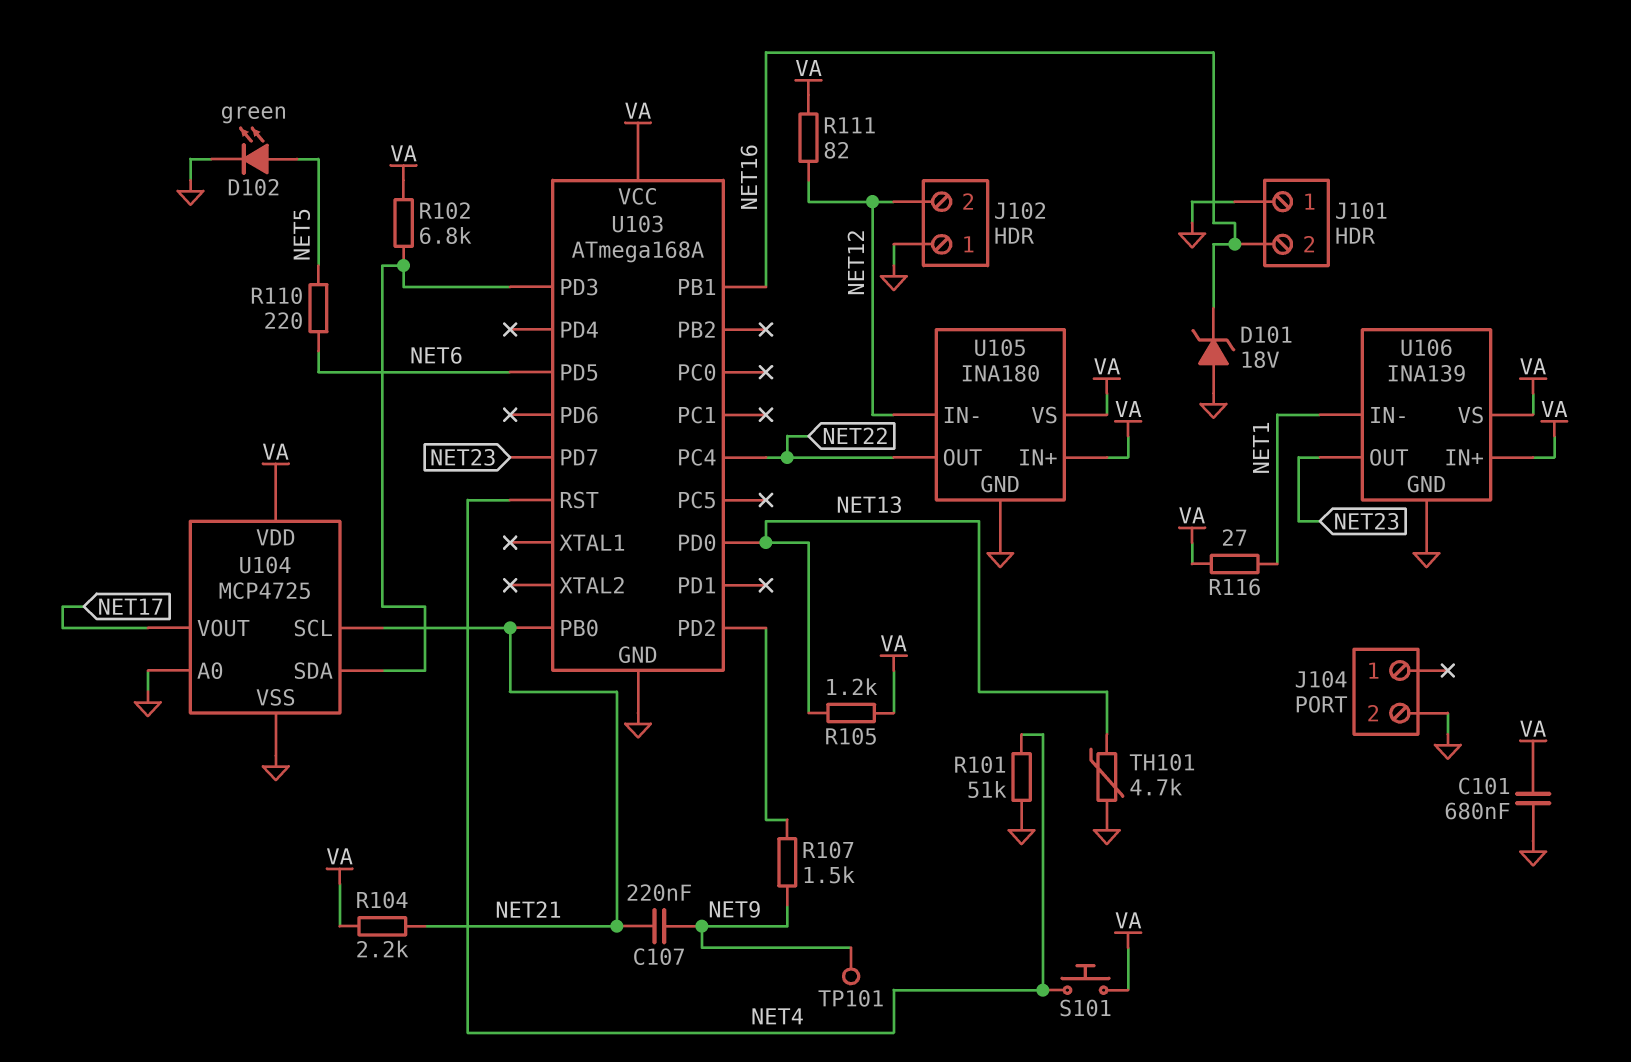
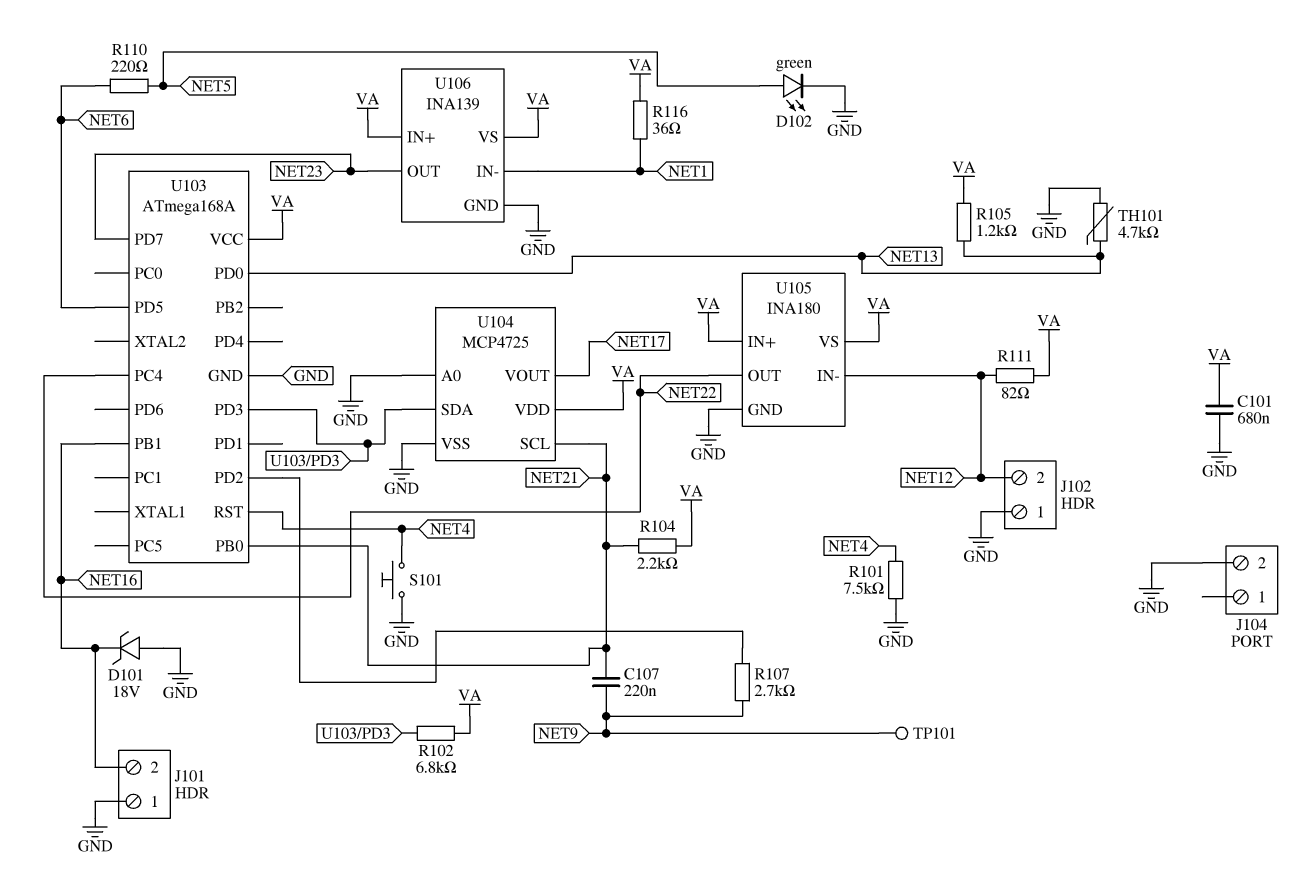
R101: 51k (GND, NET4) -> 7.5k (GND, NET4)
R107: 1.5k (NET9, U103/PD2) -> 2.7k (NET9, U103/PD2)
R116: 27 (NET1, VA) -> 36 (NET1, VA)
S101: button (NET4, VA) -> button (GND, NET4)

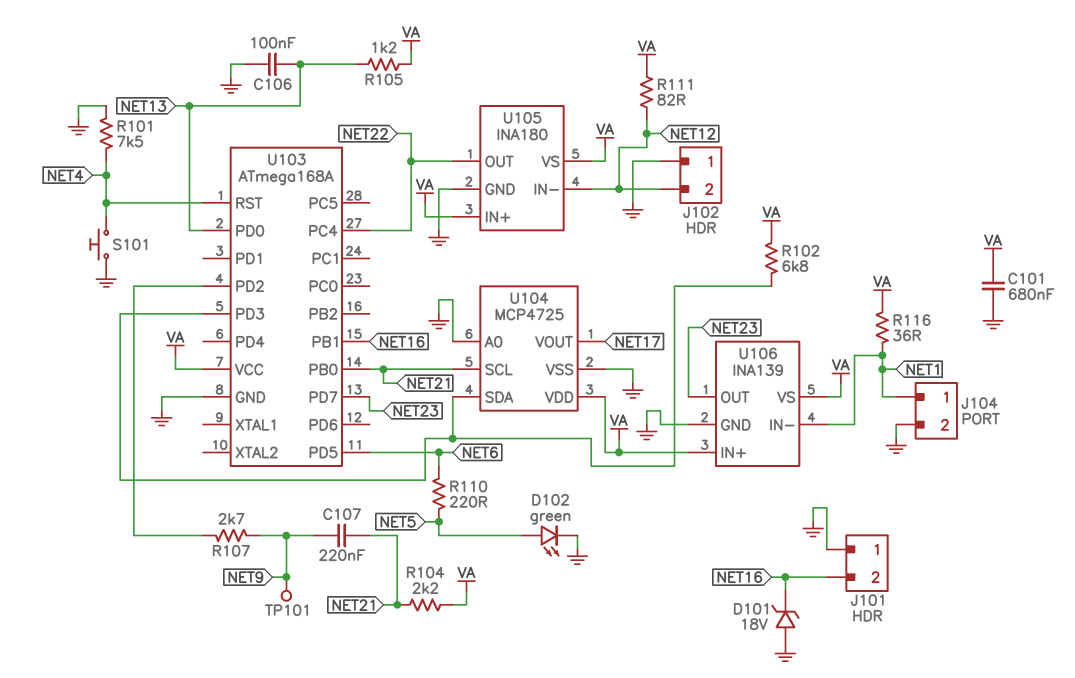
C106: none -> 100nF (GND, NET13)
J104 pin 1: none -> NET1
TH101: 4.7k (GND, NET13) -> none

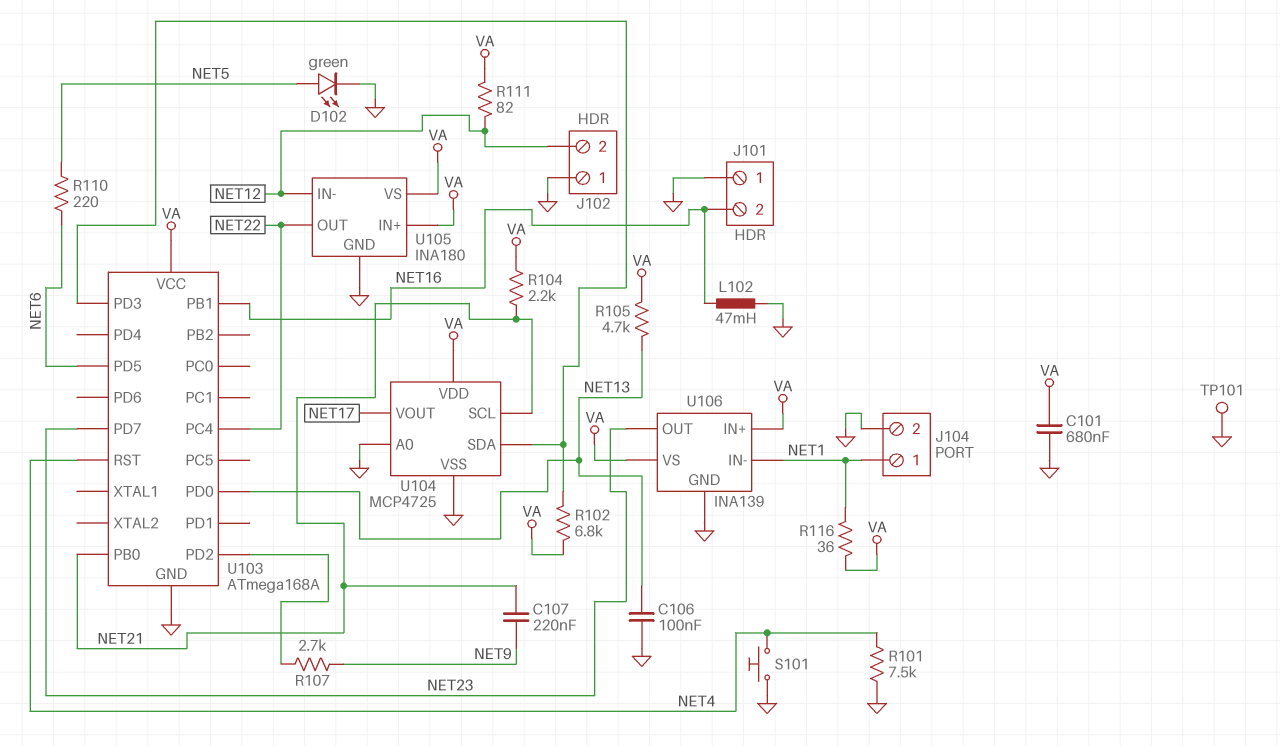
D101: zener 18V (A GND, K NET16) -> none
L102: none -> 47mH (GND, NET16)
R105: 1.2k (NET13, VA) -> 4.7k (NET13, VA)
TP101: test point (NET9) -> test point (GND)

